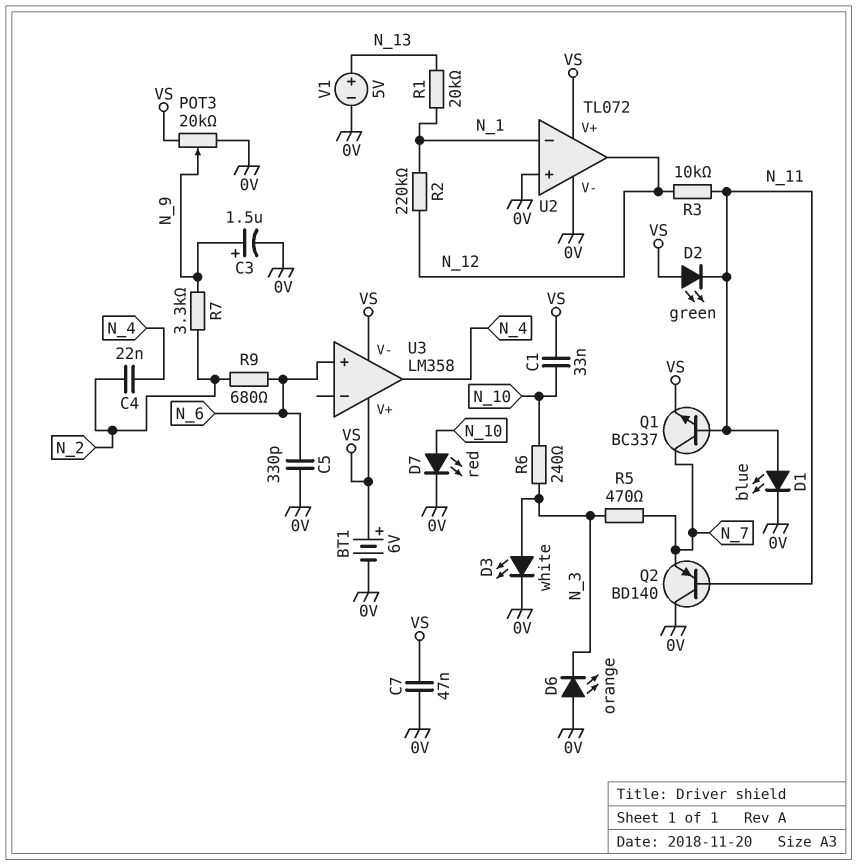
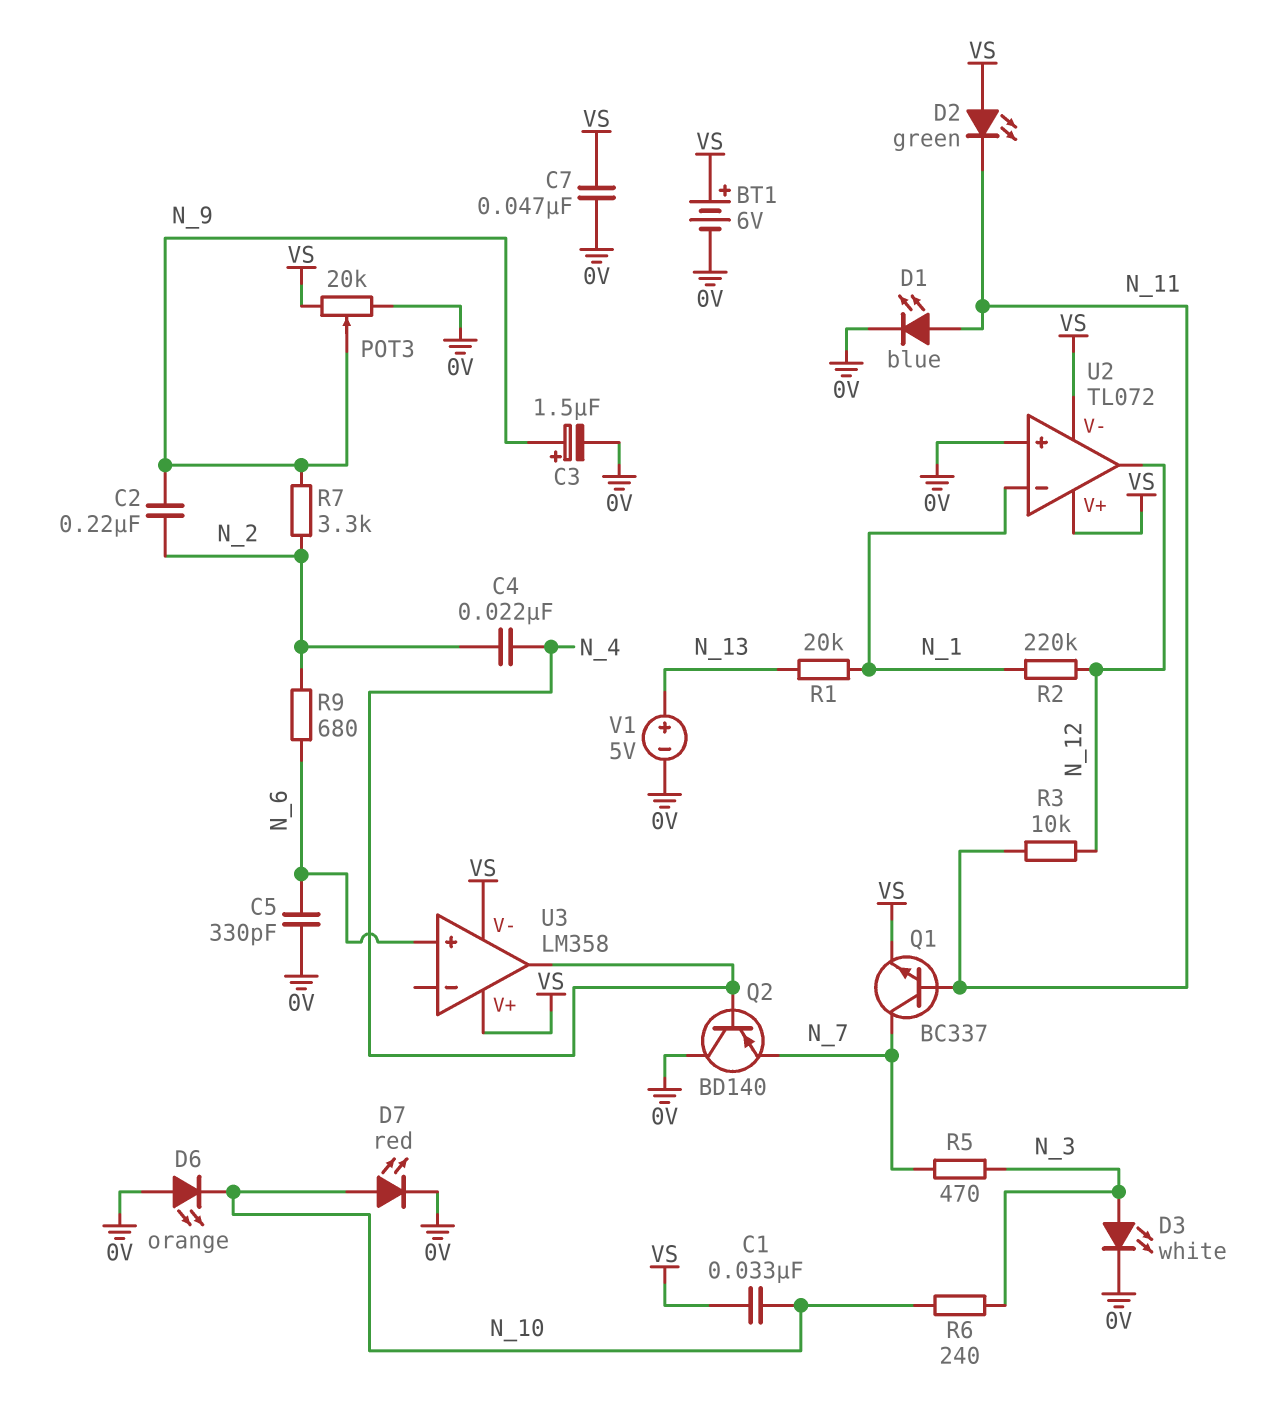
C2: none -> 220nF (N_2, N_9)
D6: LED orange (A 0V, K N_3) -> LED orange (A 0V, K N_10)
Q2: PNP BD140 (B N_11, C 0V, E N_7) -> PNP BD140 (B N_4, C 0V, E N_7)
U2 pin V-: 0V -> VS

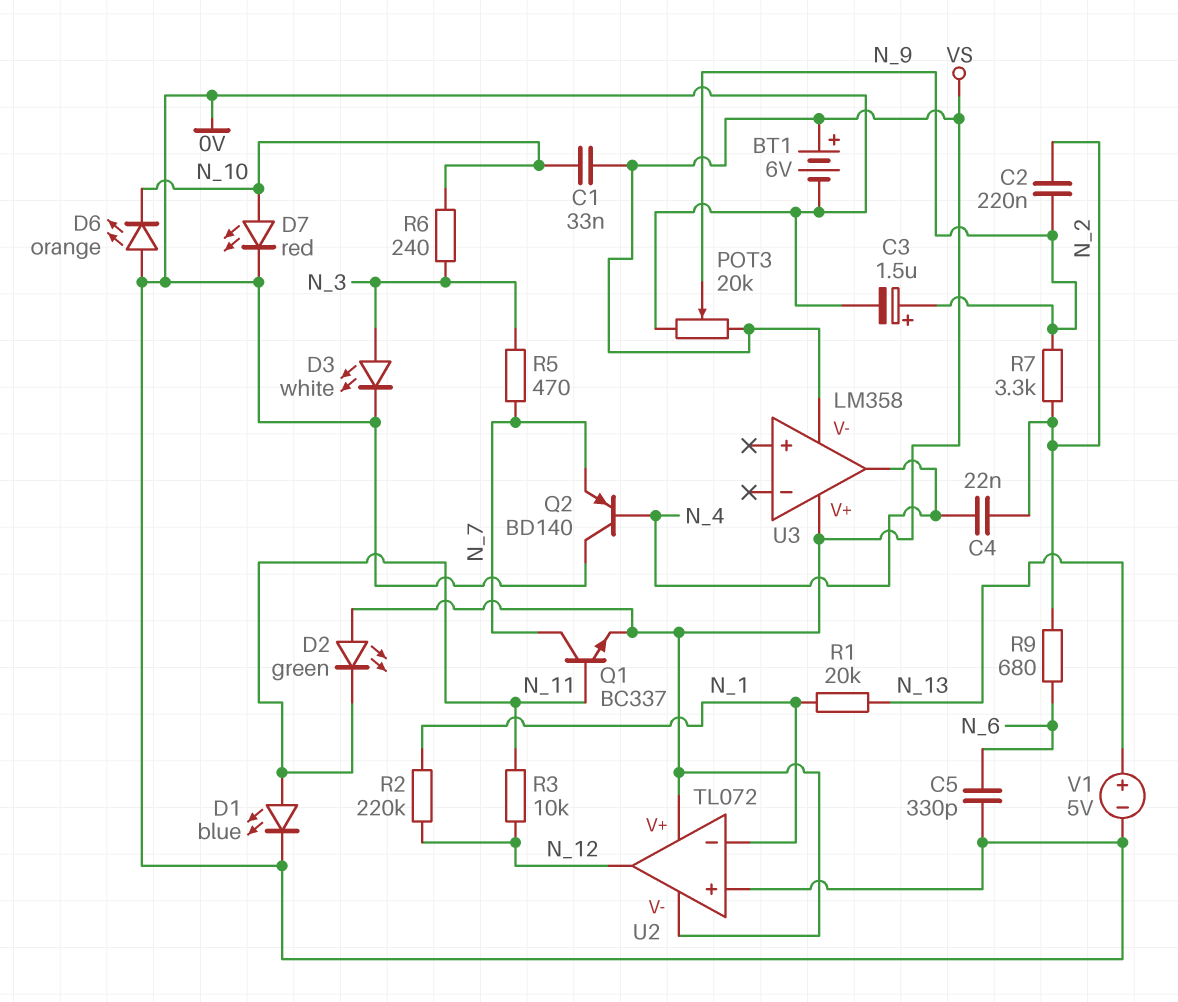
C7: 47nF (0V, VS) -> none
U3 pin in+: N_6 -> none

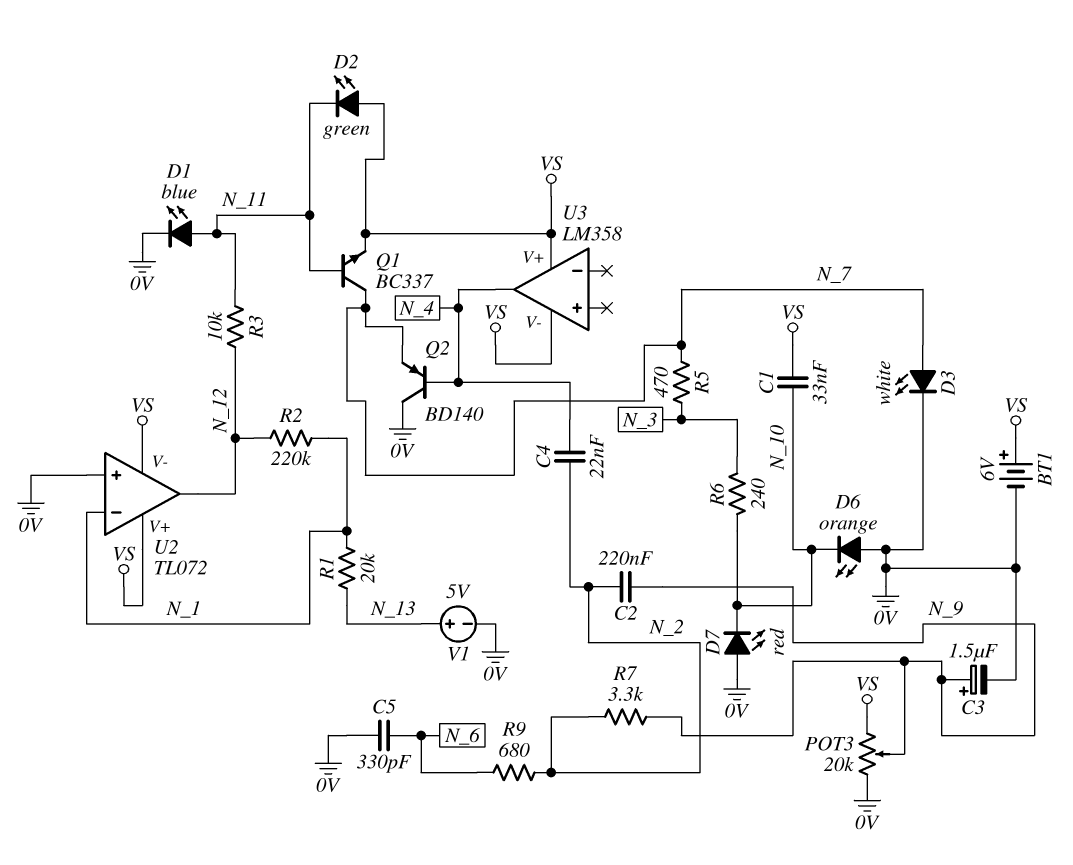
D3: LED white (A N_3, K 0V) -> LED white (A N_7, K 0V)
D7: LED red (A N_10, K 0V) -> LED red (A 0V, K N_10)

